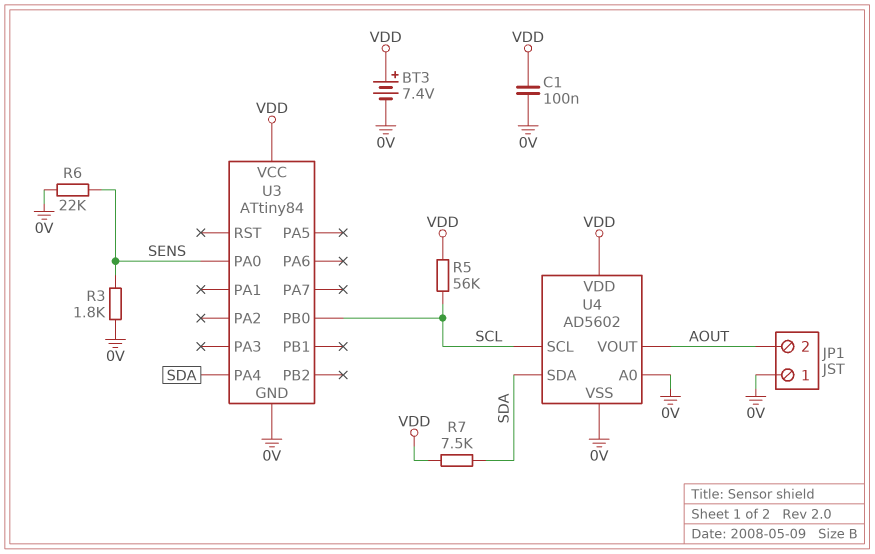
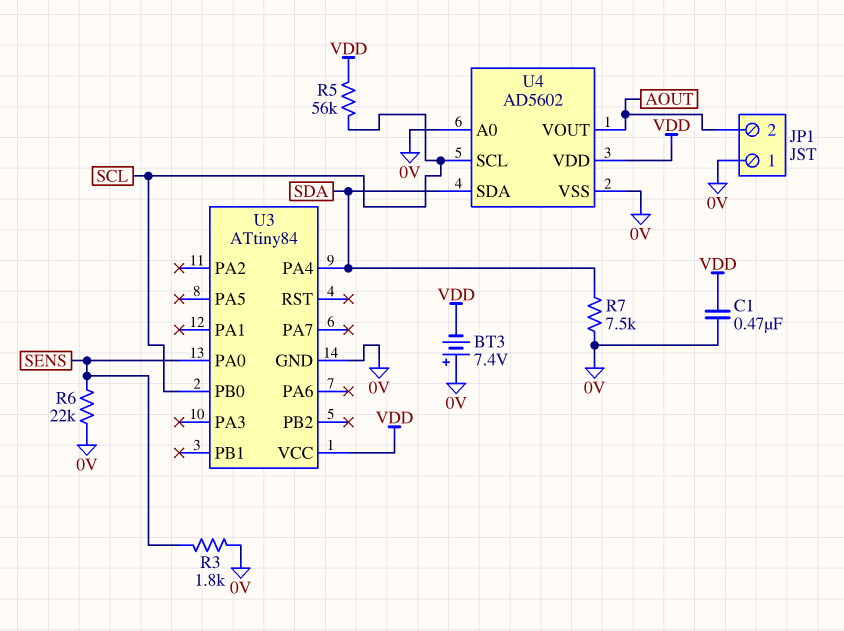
BT3: 7.4V (plus VDD, minus 0V) -> 7.4V (plus 0V, minus VDD)
C1: 100nF (0V, VDD) -> 470nF (0V, VDD)
R7: 7.5k (SDA, VDD) -> 7.5k (0V, SDA)

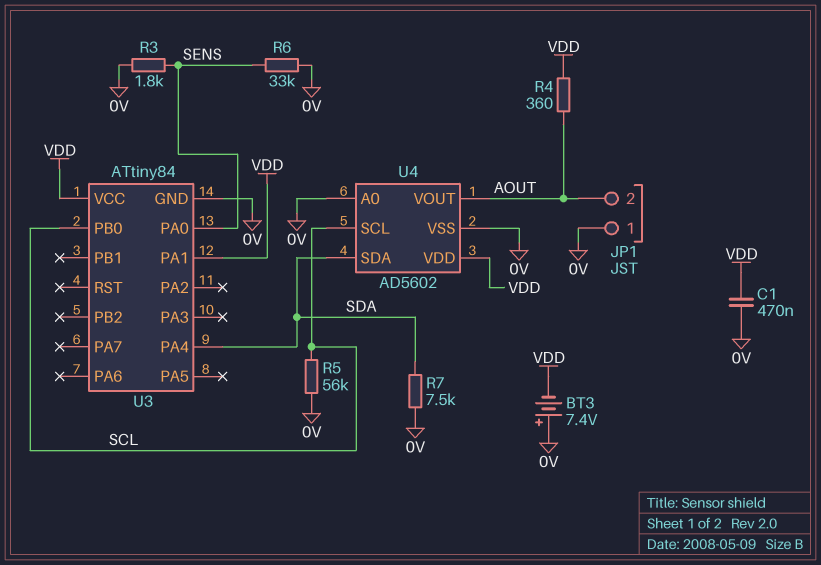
R4: none -> 360 (AOUT, VDD)
R5: 56k (SCL, VDD) -> 56k (0V, SCL)
R6: 22k (0V, SENS) -> 33k (0V, SENS)
U3 pin PA1: none -> VDD

